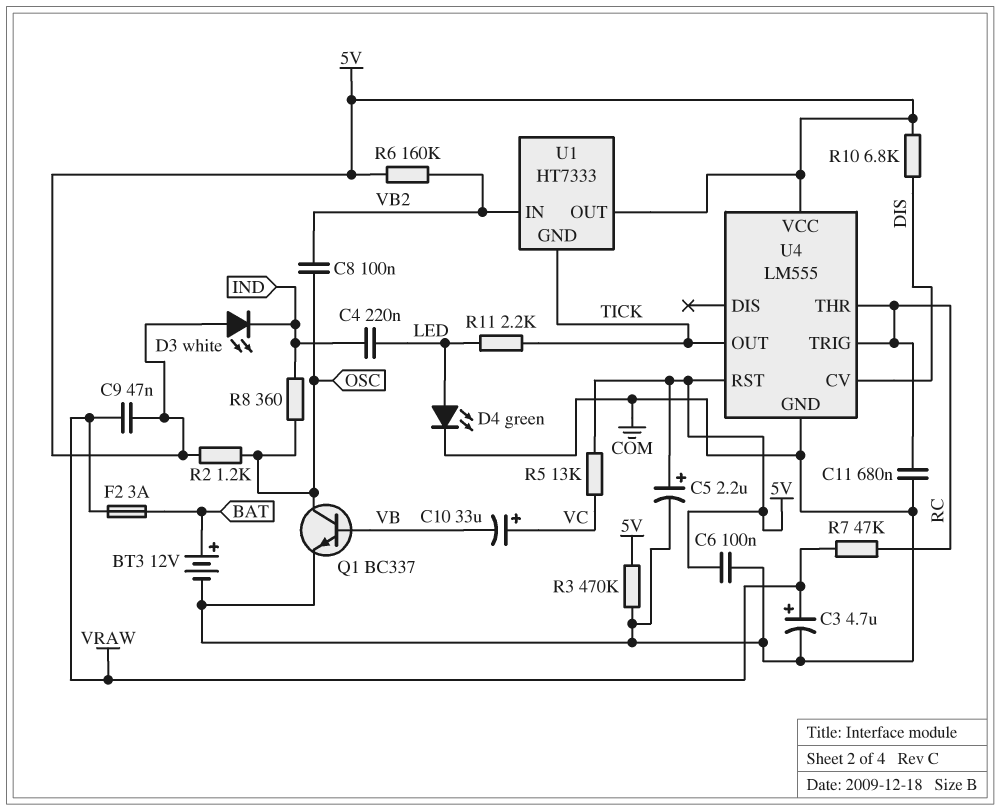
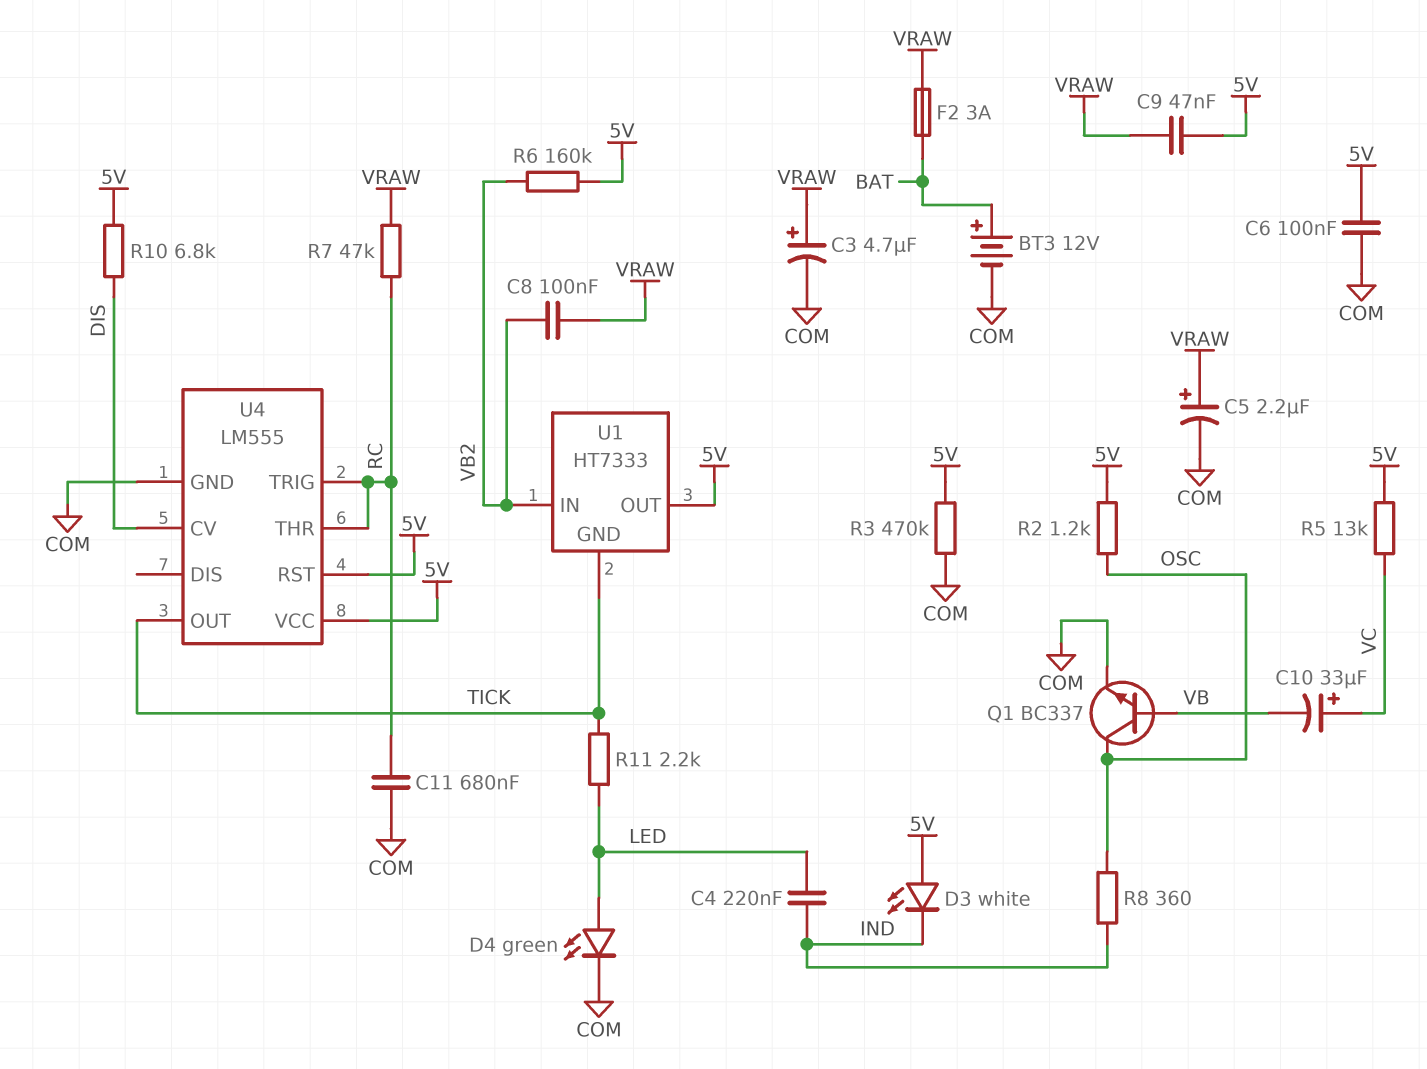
C5: 2.2uF (plus 5V, minus COM) -> 2.2uF (plus VRAW, minus COM)
C8: 100nF (OSC, VB2) -> 100nF (VB2, VRAW)

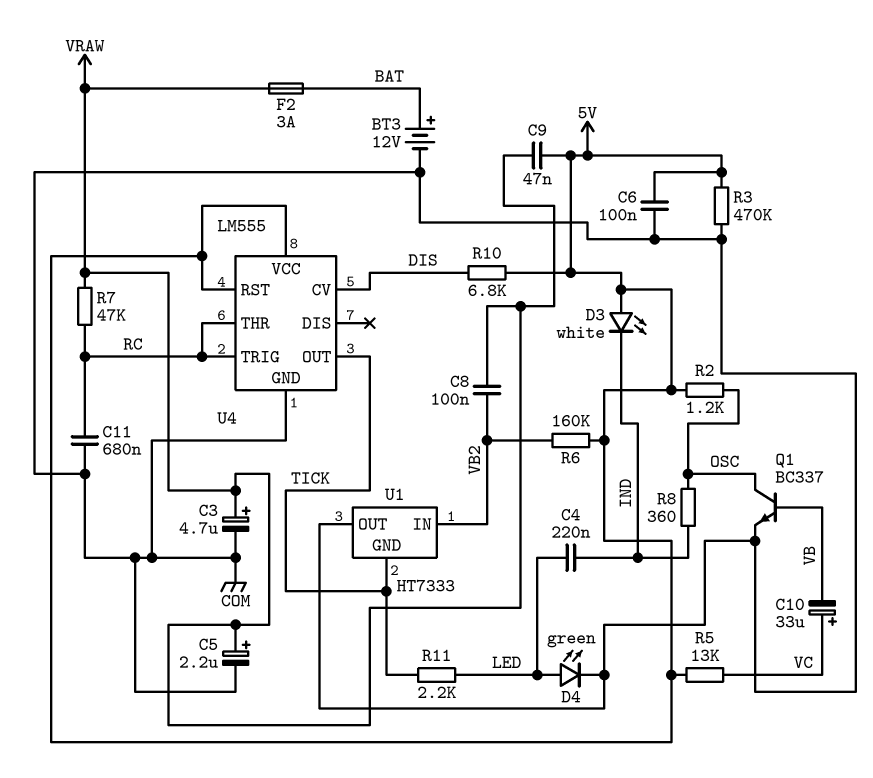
U1 pin OUT: 5V -> COM

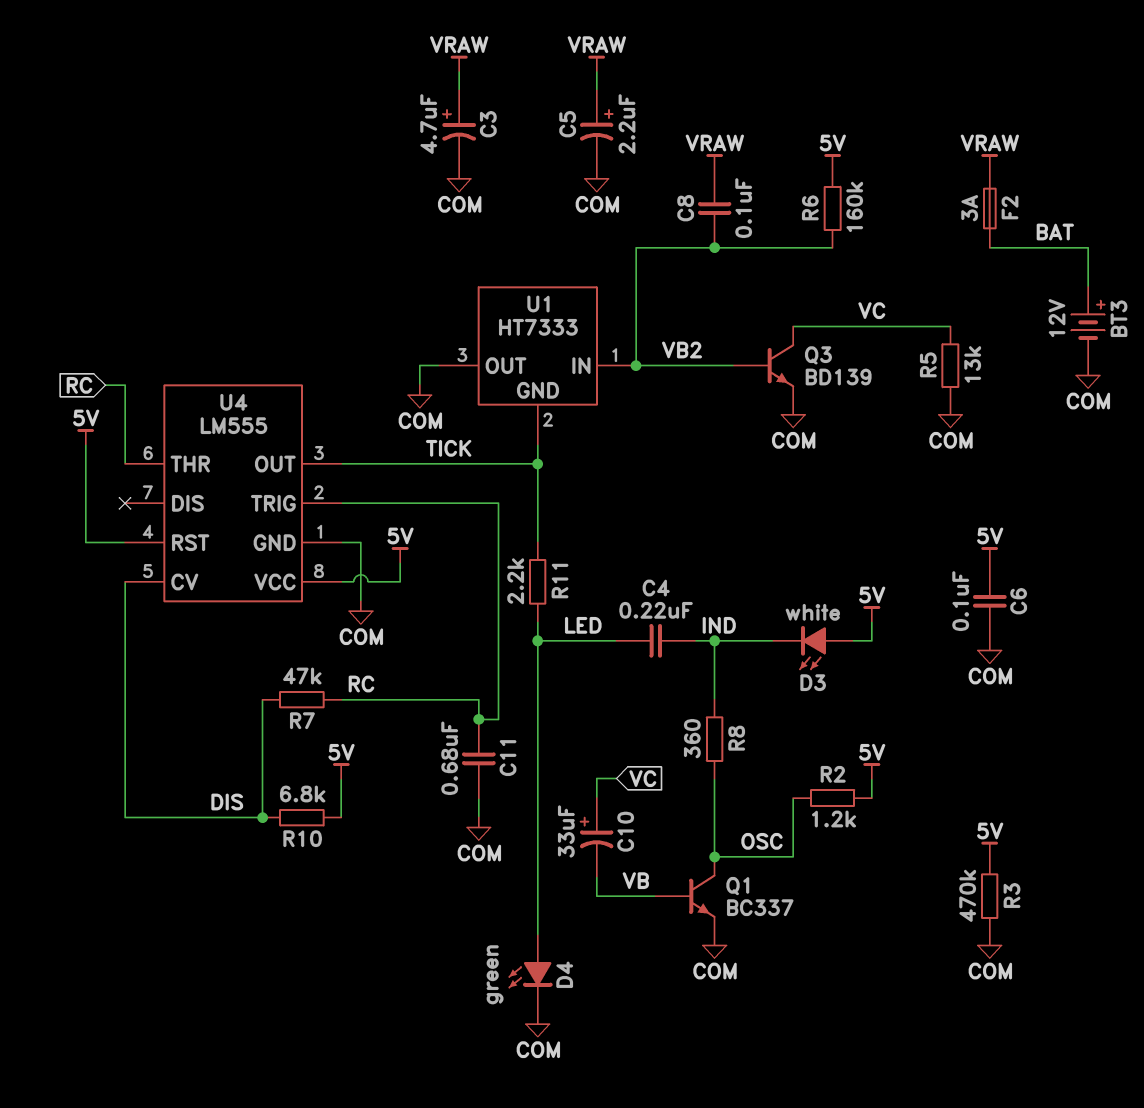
C9: 47nF (5V, VRAW) -> none
Q3: none -> NPN BD139 (B VB2, C VC, E COM)
R5: 13k (5V, VC) -> 13k (COM, VC)
R7: 47k (RC, VRAW) -> 47k (DIS, RC)

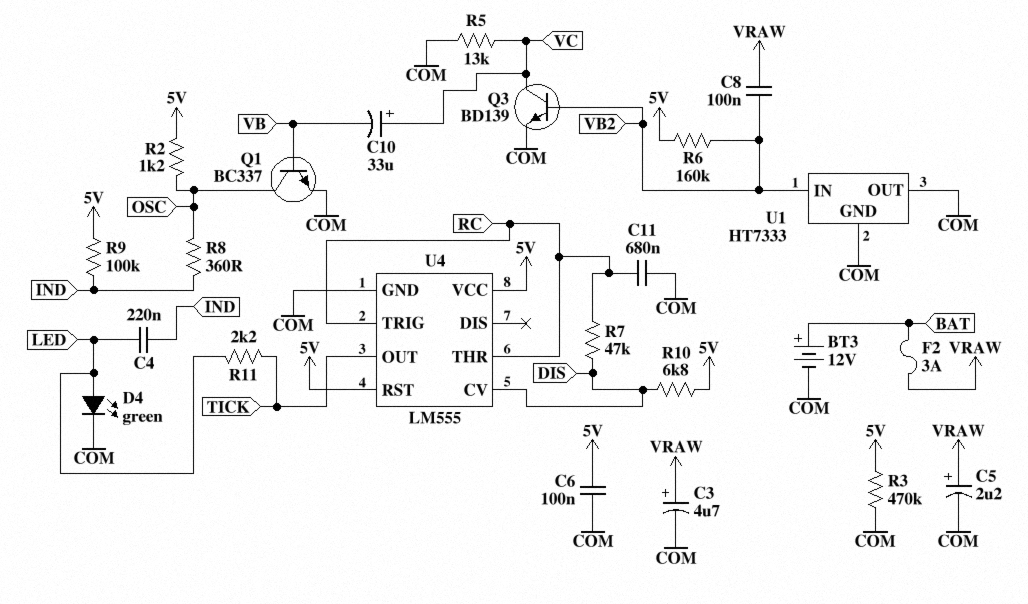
D3: LED white (A 5V, K IND) -> none
R9: none -> 100k (5V, IND)
U1 pin GND: TICK -> COM

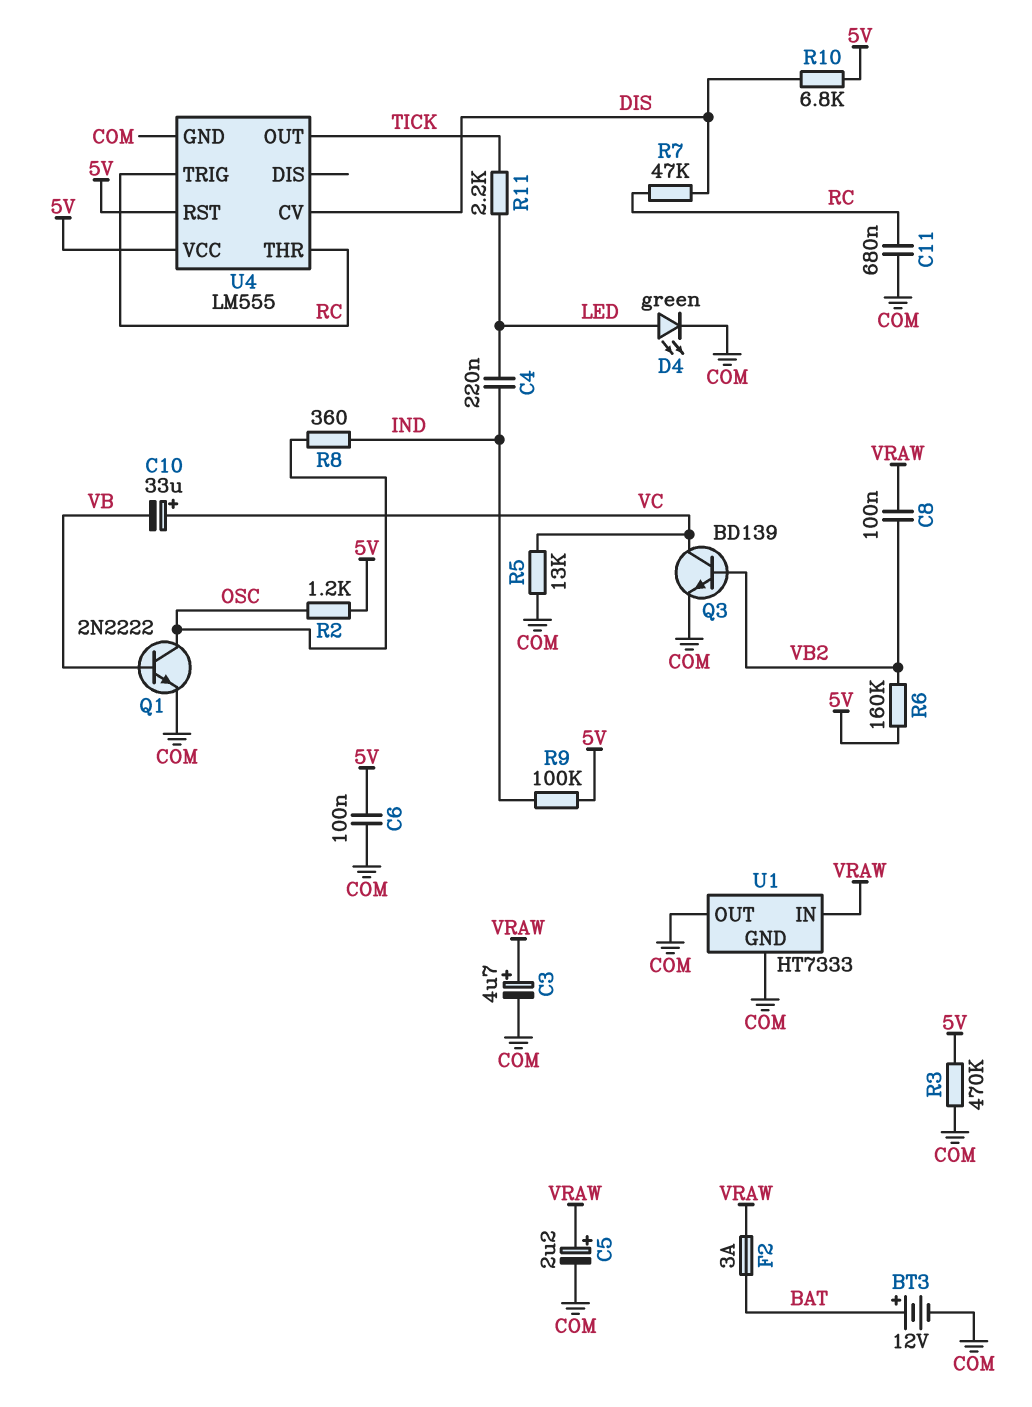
Q1: NPN BC337 (B VB, C OSC, E COM) -> NPN 2N2222 (B VB, C OSC, E COM)
U1 pin IN: VB2 -> VRAW

